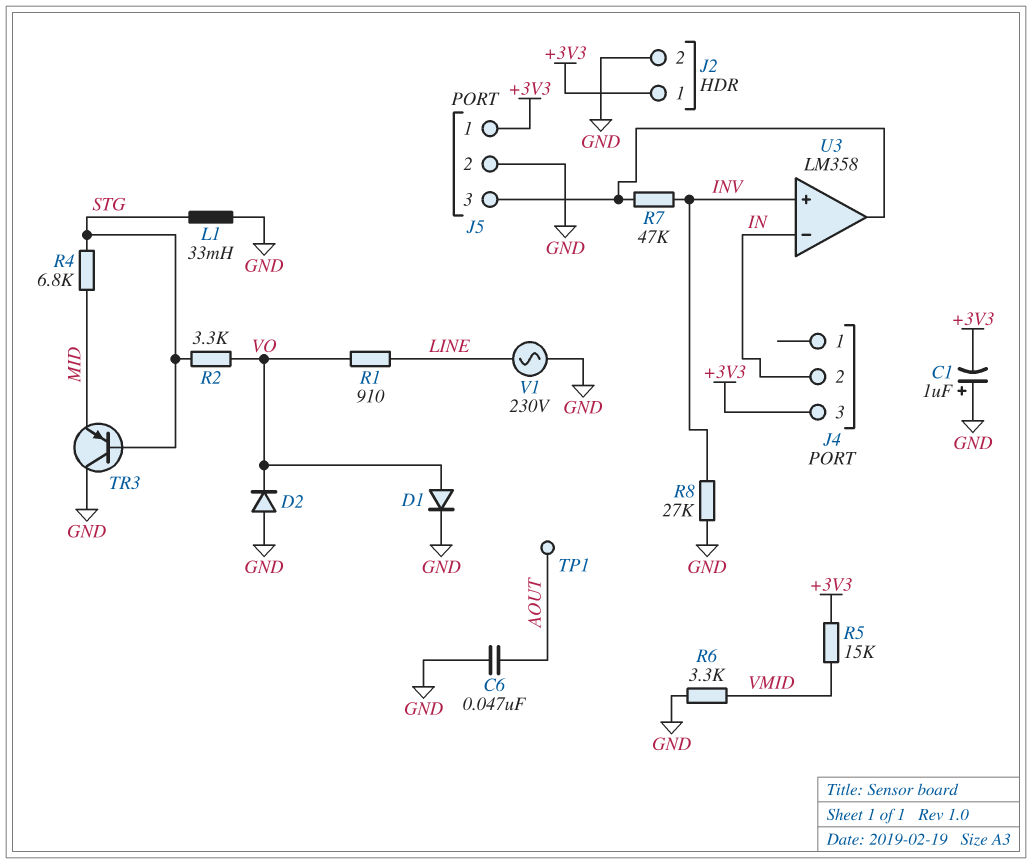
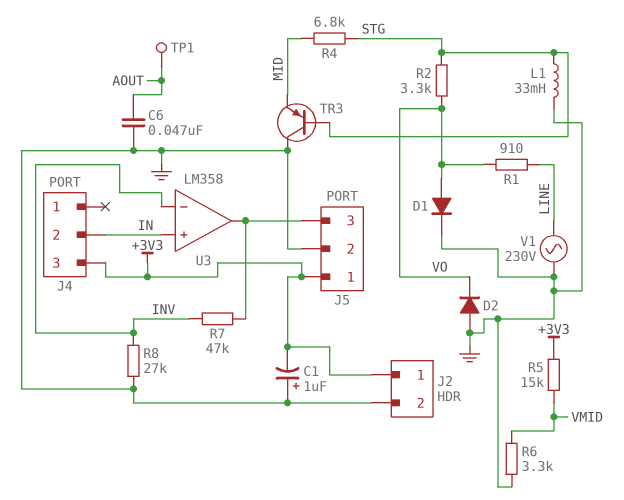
U3 pin in+: INV -> IN
U3 pin in-: IN -> INV

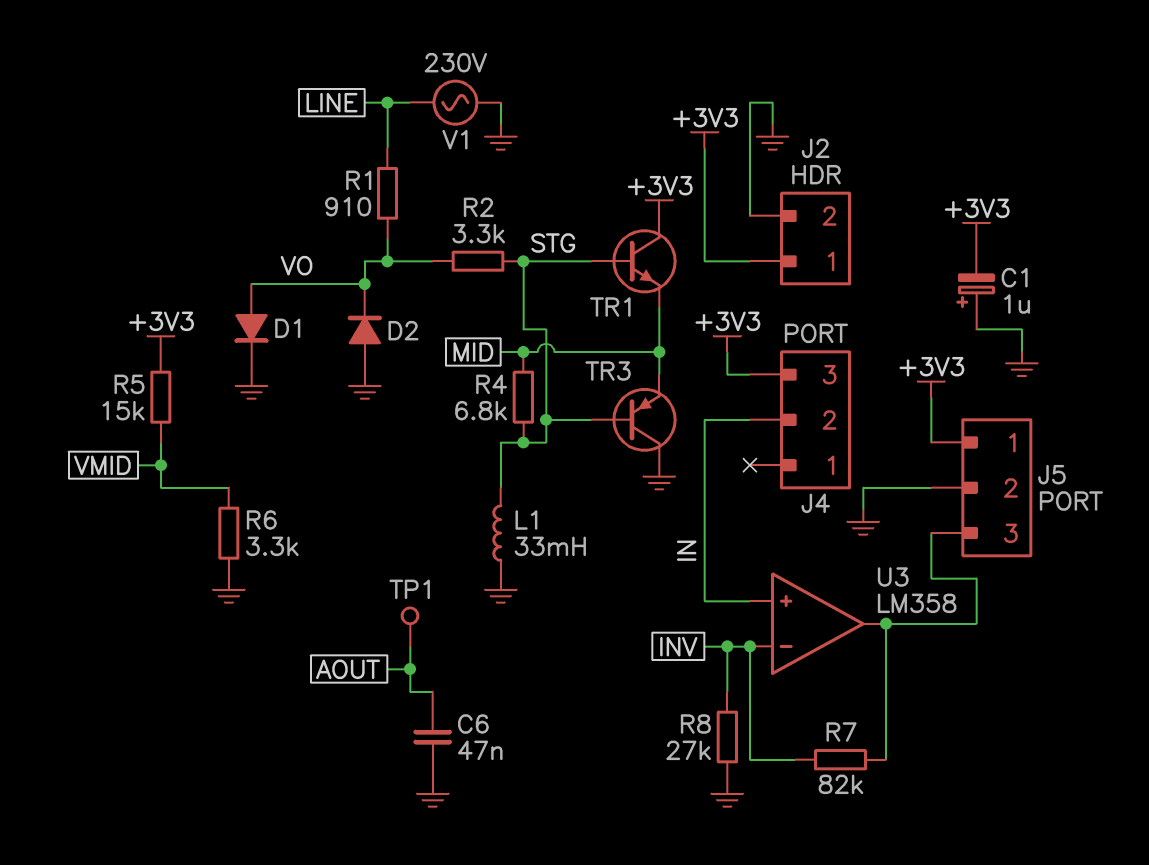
R7: 47k (INV, J5/3) -> 82k (INV, J5/3)
TR1: none -> NPN (B STG, C +3V3, E MID)

